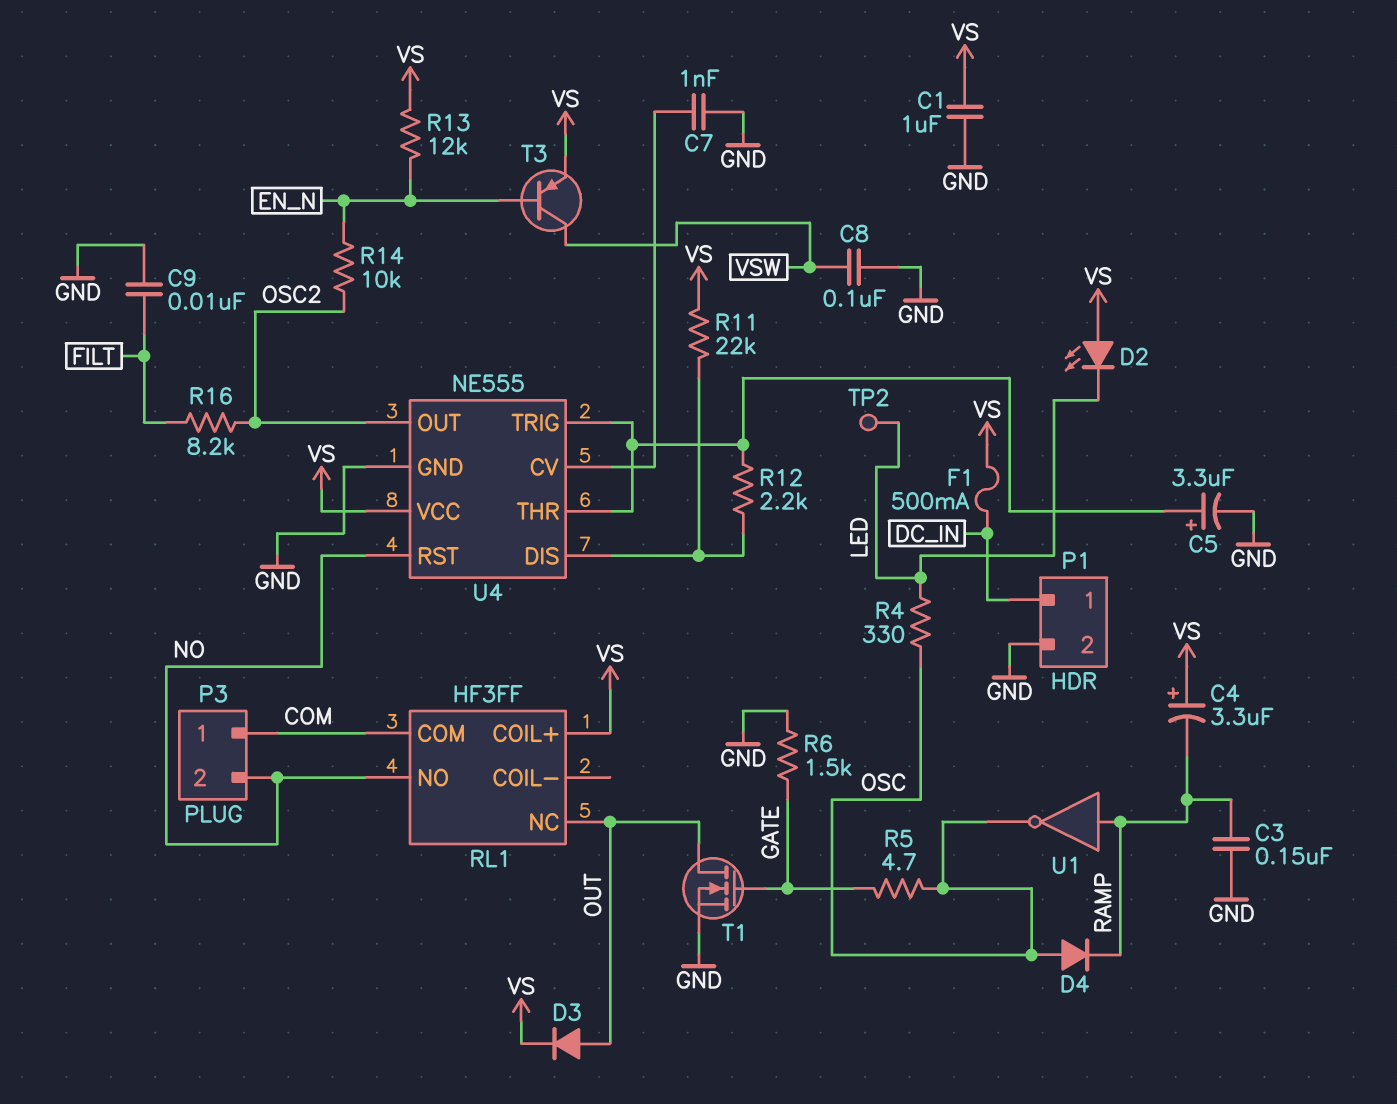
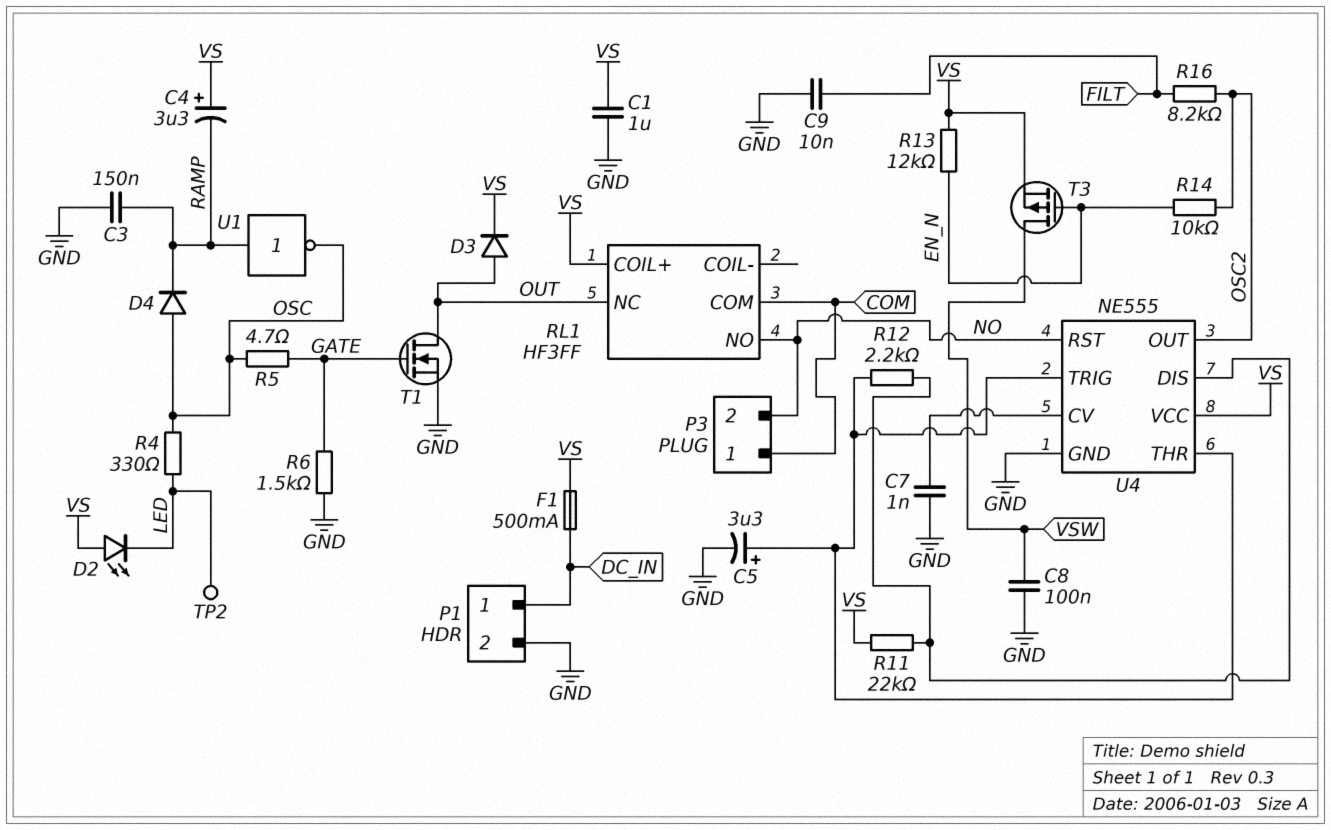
T3: PNP (B EN_N, C VSW, E VS) -> PMOS (G EN_N, D VSW, S VS)

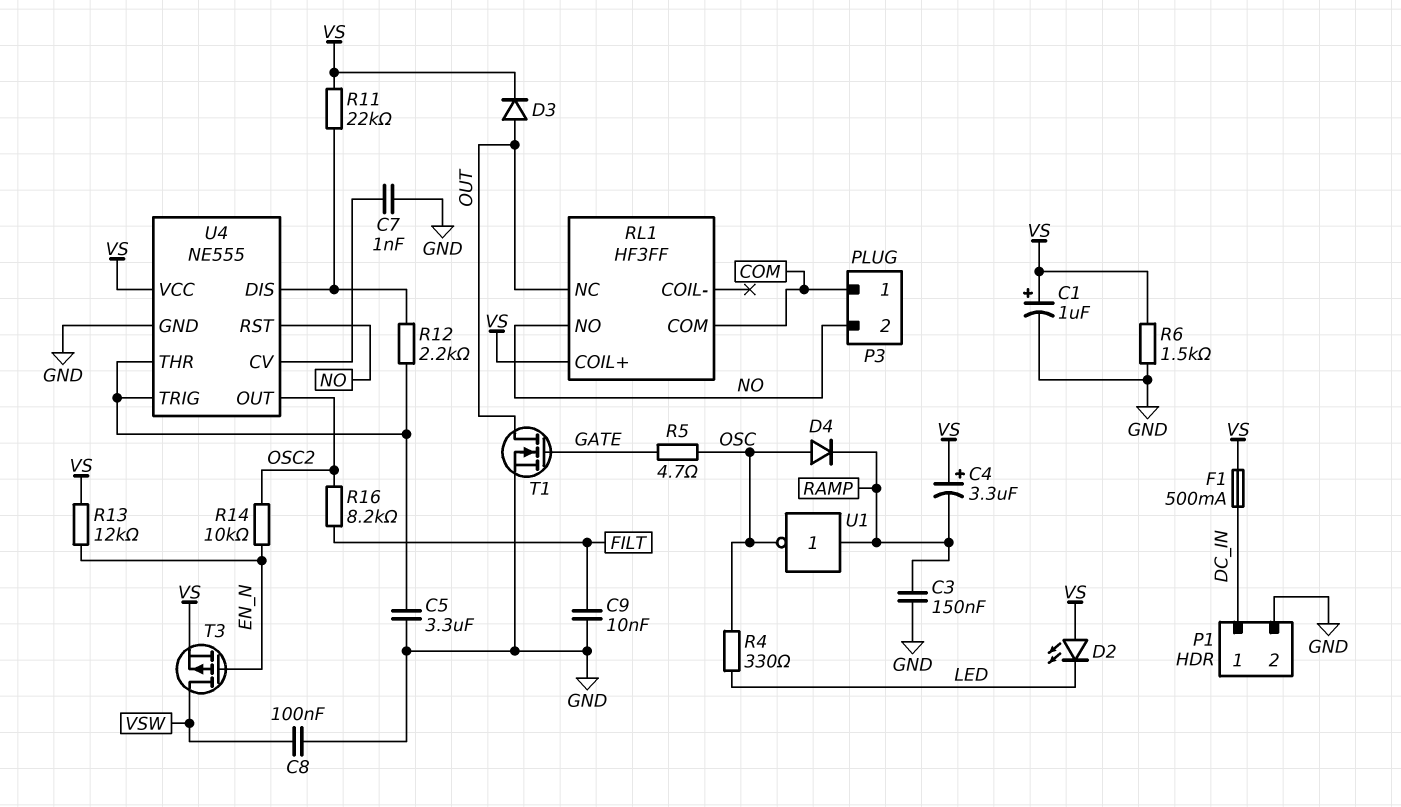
C1: 1uF (GND, VS) -> 1uF (plus VS, minus GND)
C5: 3.3uF (plus U4/THR, minus GND) -> 3.3uF (GND, U4/THR)
R6: 1.5k (GATE, GND) -> 1.5k (GND, VS)
TP2: test point (LED) -> none

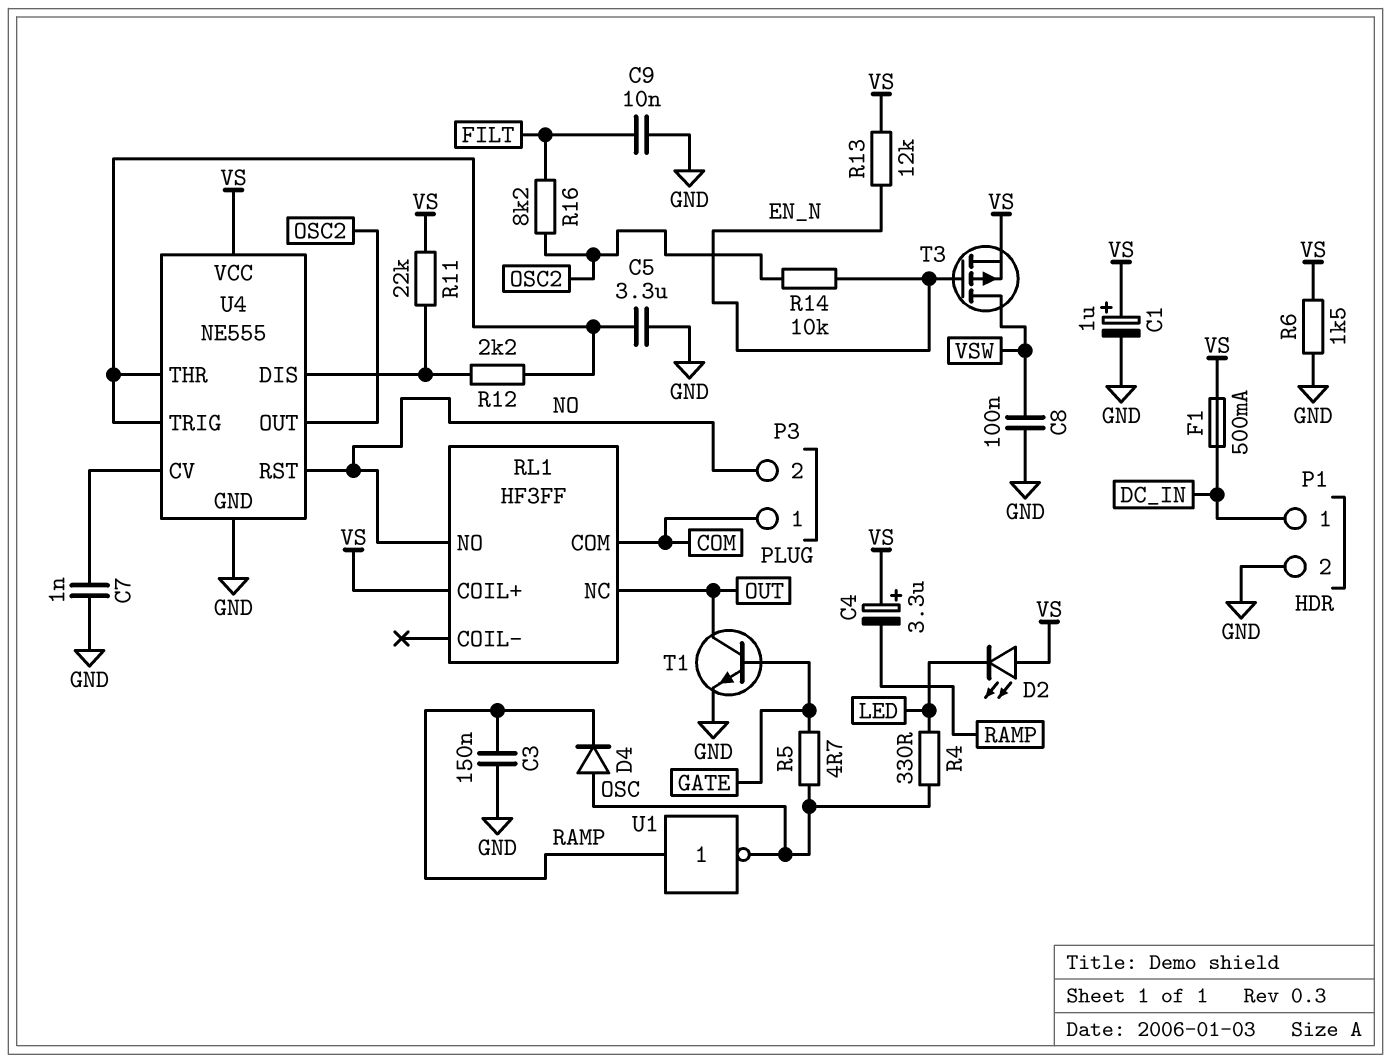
D3: diode (A OUT, K VS) -> none
T1: NMOS (G GATE, D OUT, S GND) -> NPN (B GATE, C OUT, E GND)

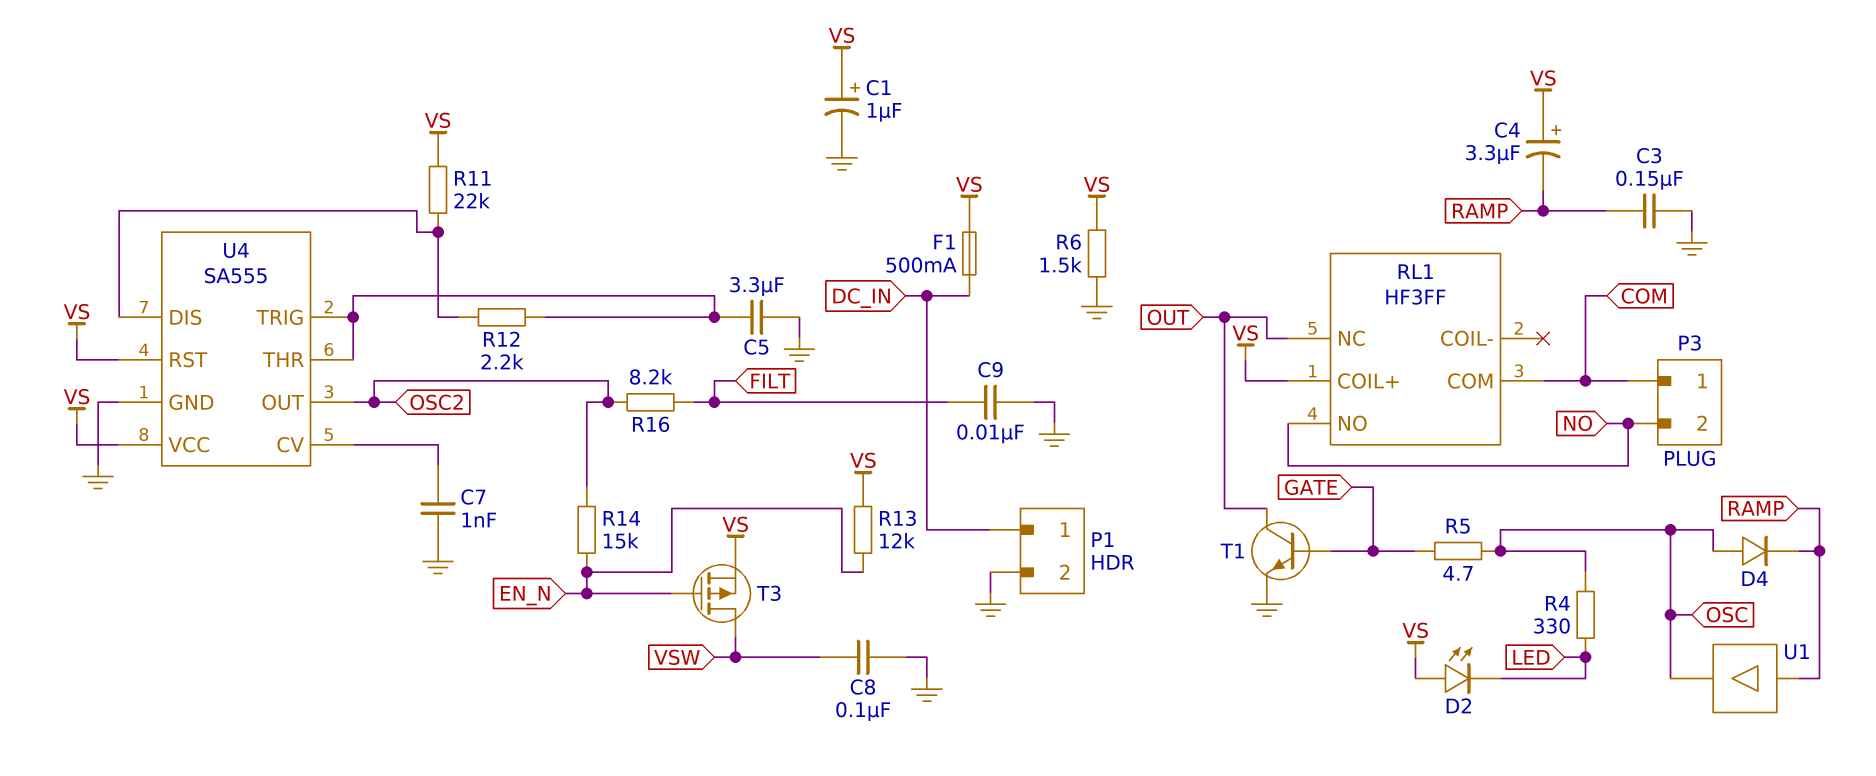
R14: 10k (EN_N, OSC2) -> 15k (EN_N, OSC2)
U1: NOT (in RAMP, out OSC) -> buffer (in RAMP, out OSC)
U4: NE555 -> SA555
U4 pin RST: NO -> VS

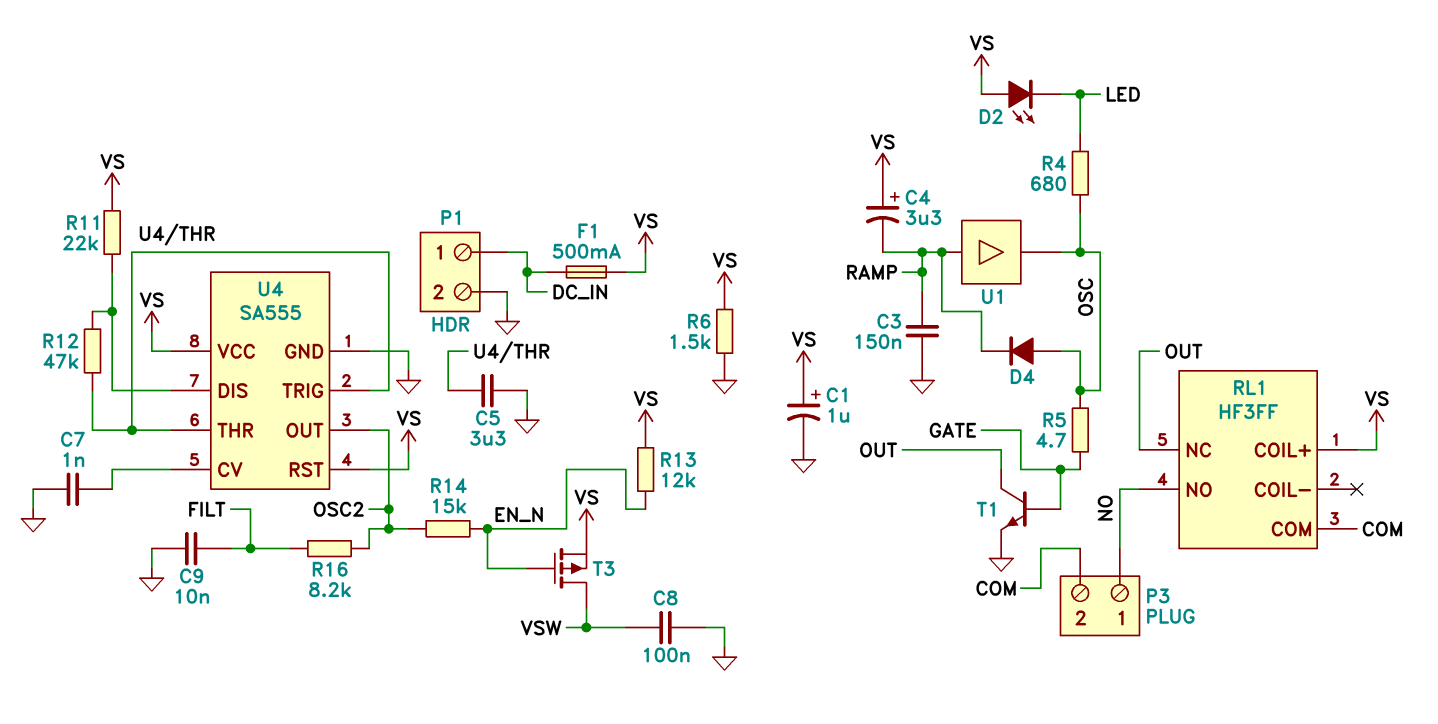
P3 pin 1: COM -> NO
P3 pin 2: NO -> COM
R4: 330 (LED, OSC) -> 680 (LED, OSC)
R12: 2.2k (U4/DIS, U4/THR) -> 47k (U4/DIS, U4/THR)

